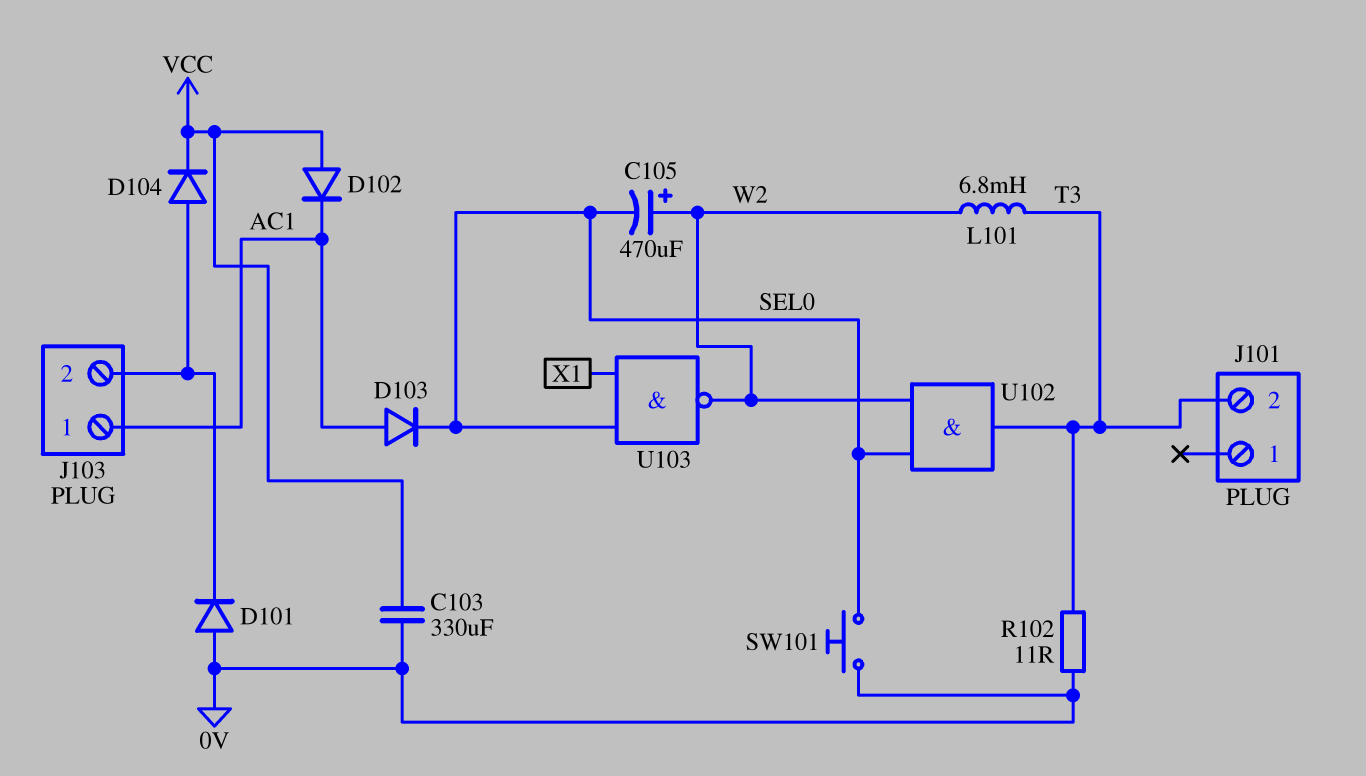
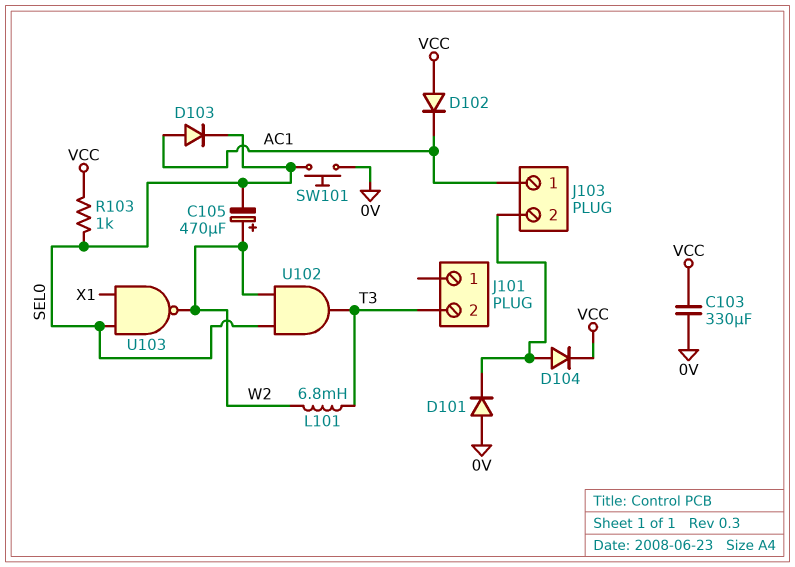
R102: 11 (0V, T3) -> none
R103: none -> 1k (SEL0, VCC)

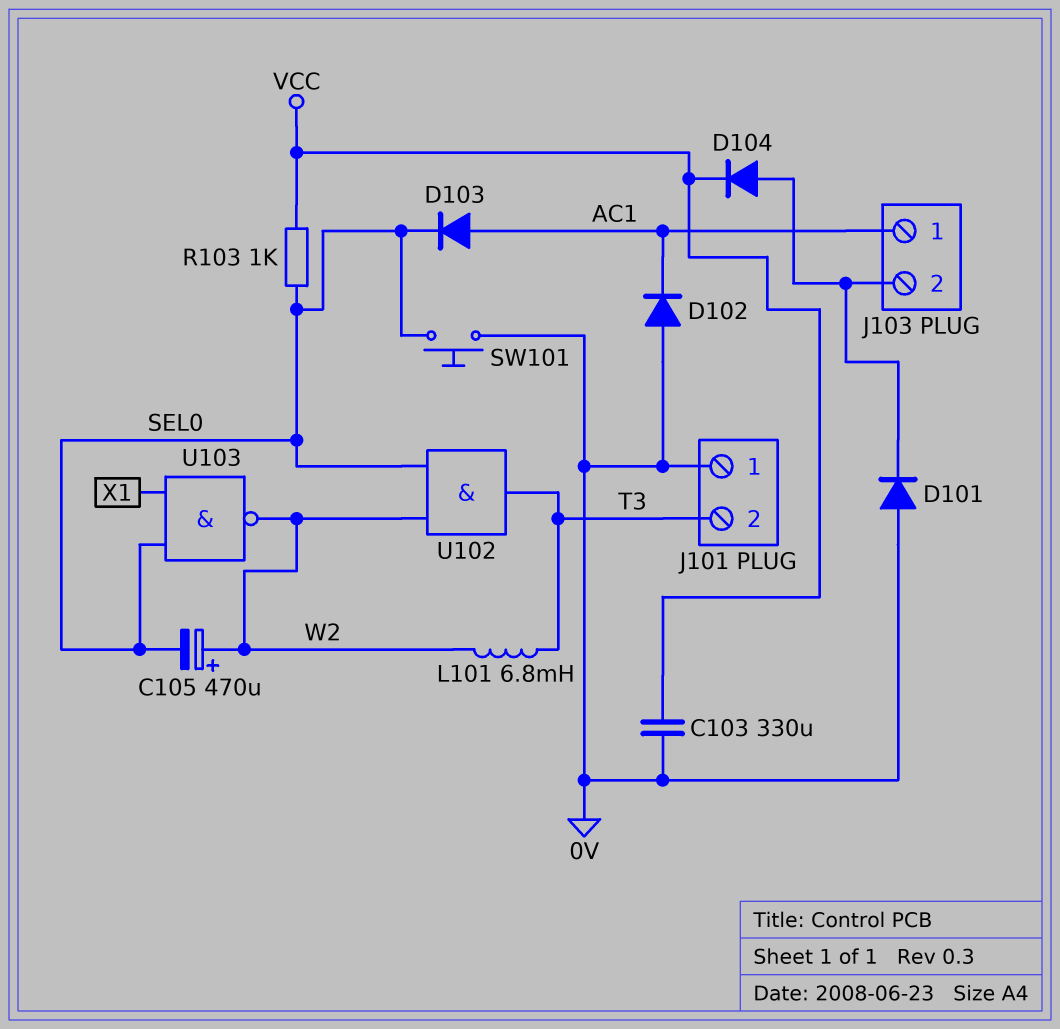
D102: diode (A VCC, K AC1) -> diode (A 0V, K AC1)
J101 pin 1: none -> 0V

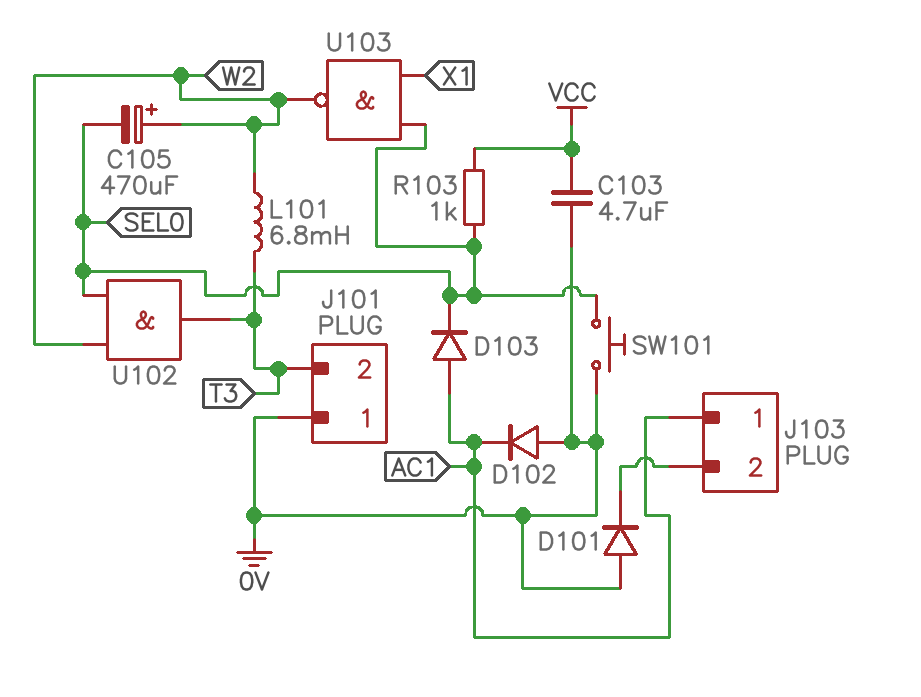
C103: 330uF (0V, VCC) -> 4.7uF (0V, VCC)
D104: diode (A J103/2, K VCC) -> none

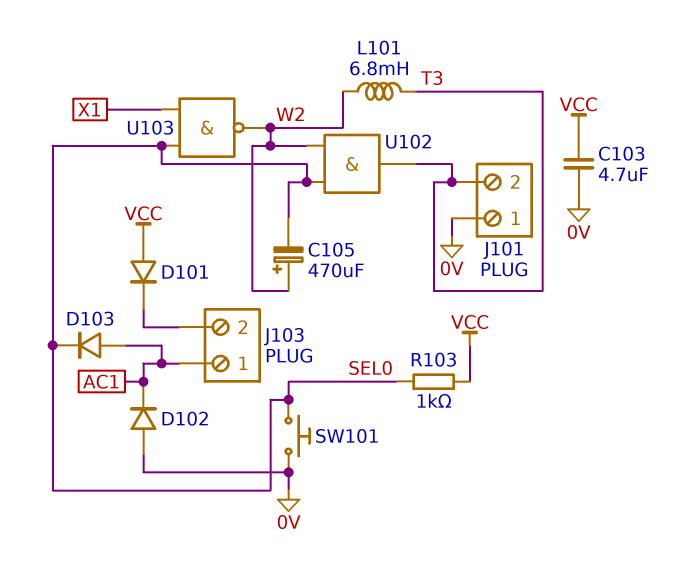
D101: diode (A 0V, K J103/2) -> diode (A VCC, K J103/2)

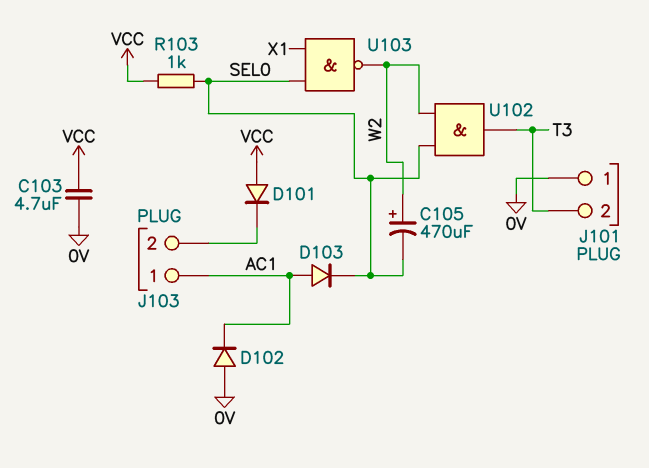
L101: 6.8mH (T3, W2) -> none
SW101: button (0V, SEL0) -> none

